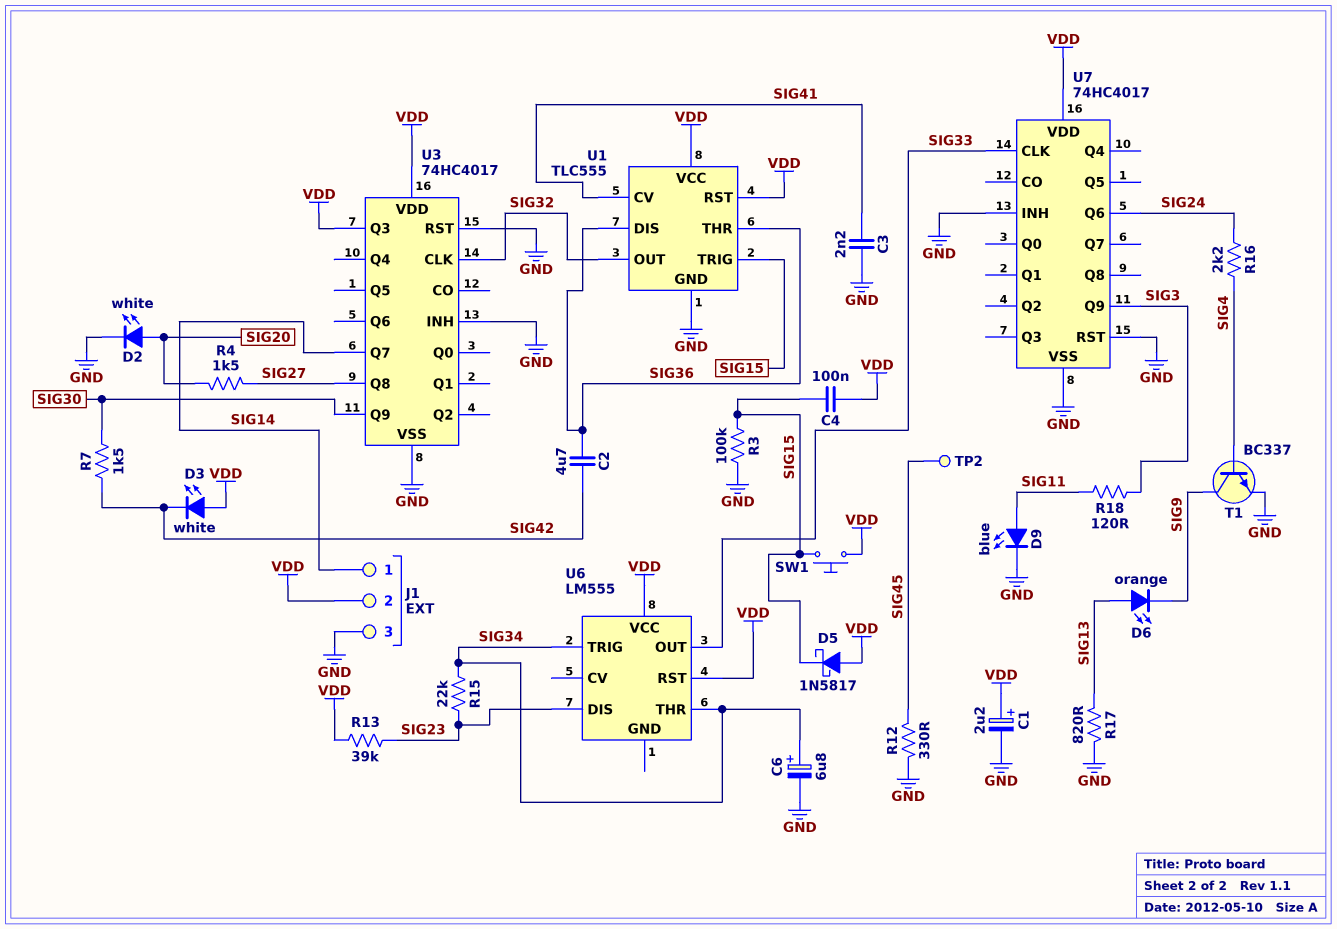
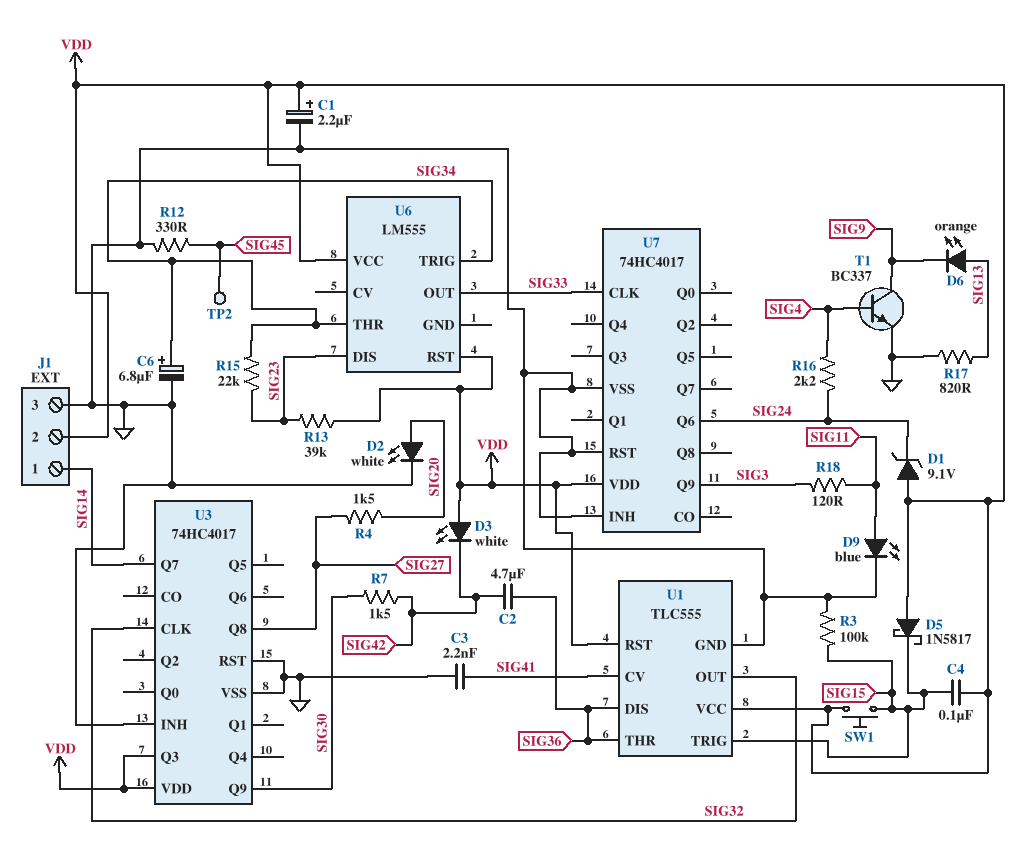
D1: none -> zener 9.1V (A VDD, K SIG24)

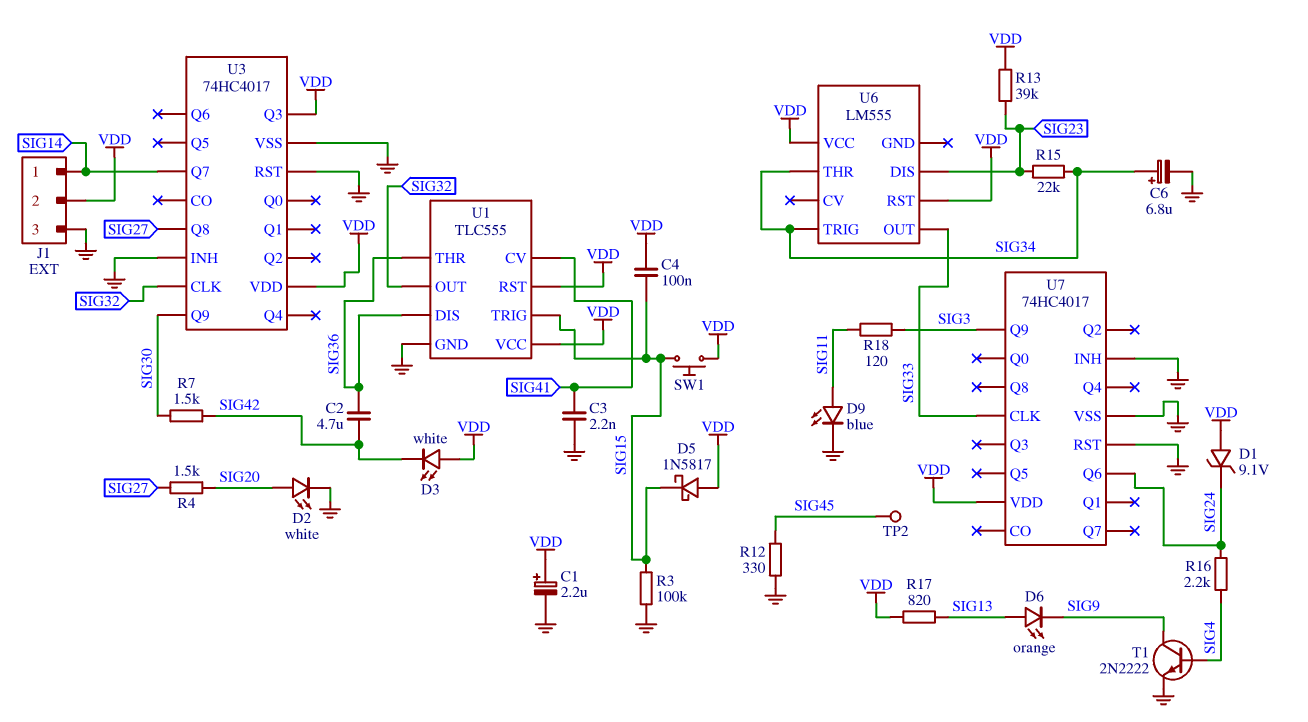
R17: 820 (GND, SIG13) -> 820 (SIG13, VDD)
T1: NPN BC337 (B SIG4, C SIG9, E GND) -> NPN 2N2222 (B SIG4, C SIG9, E GND)

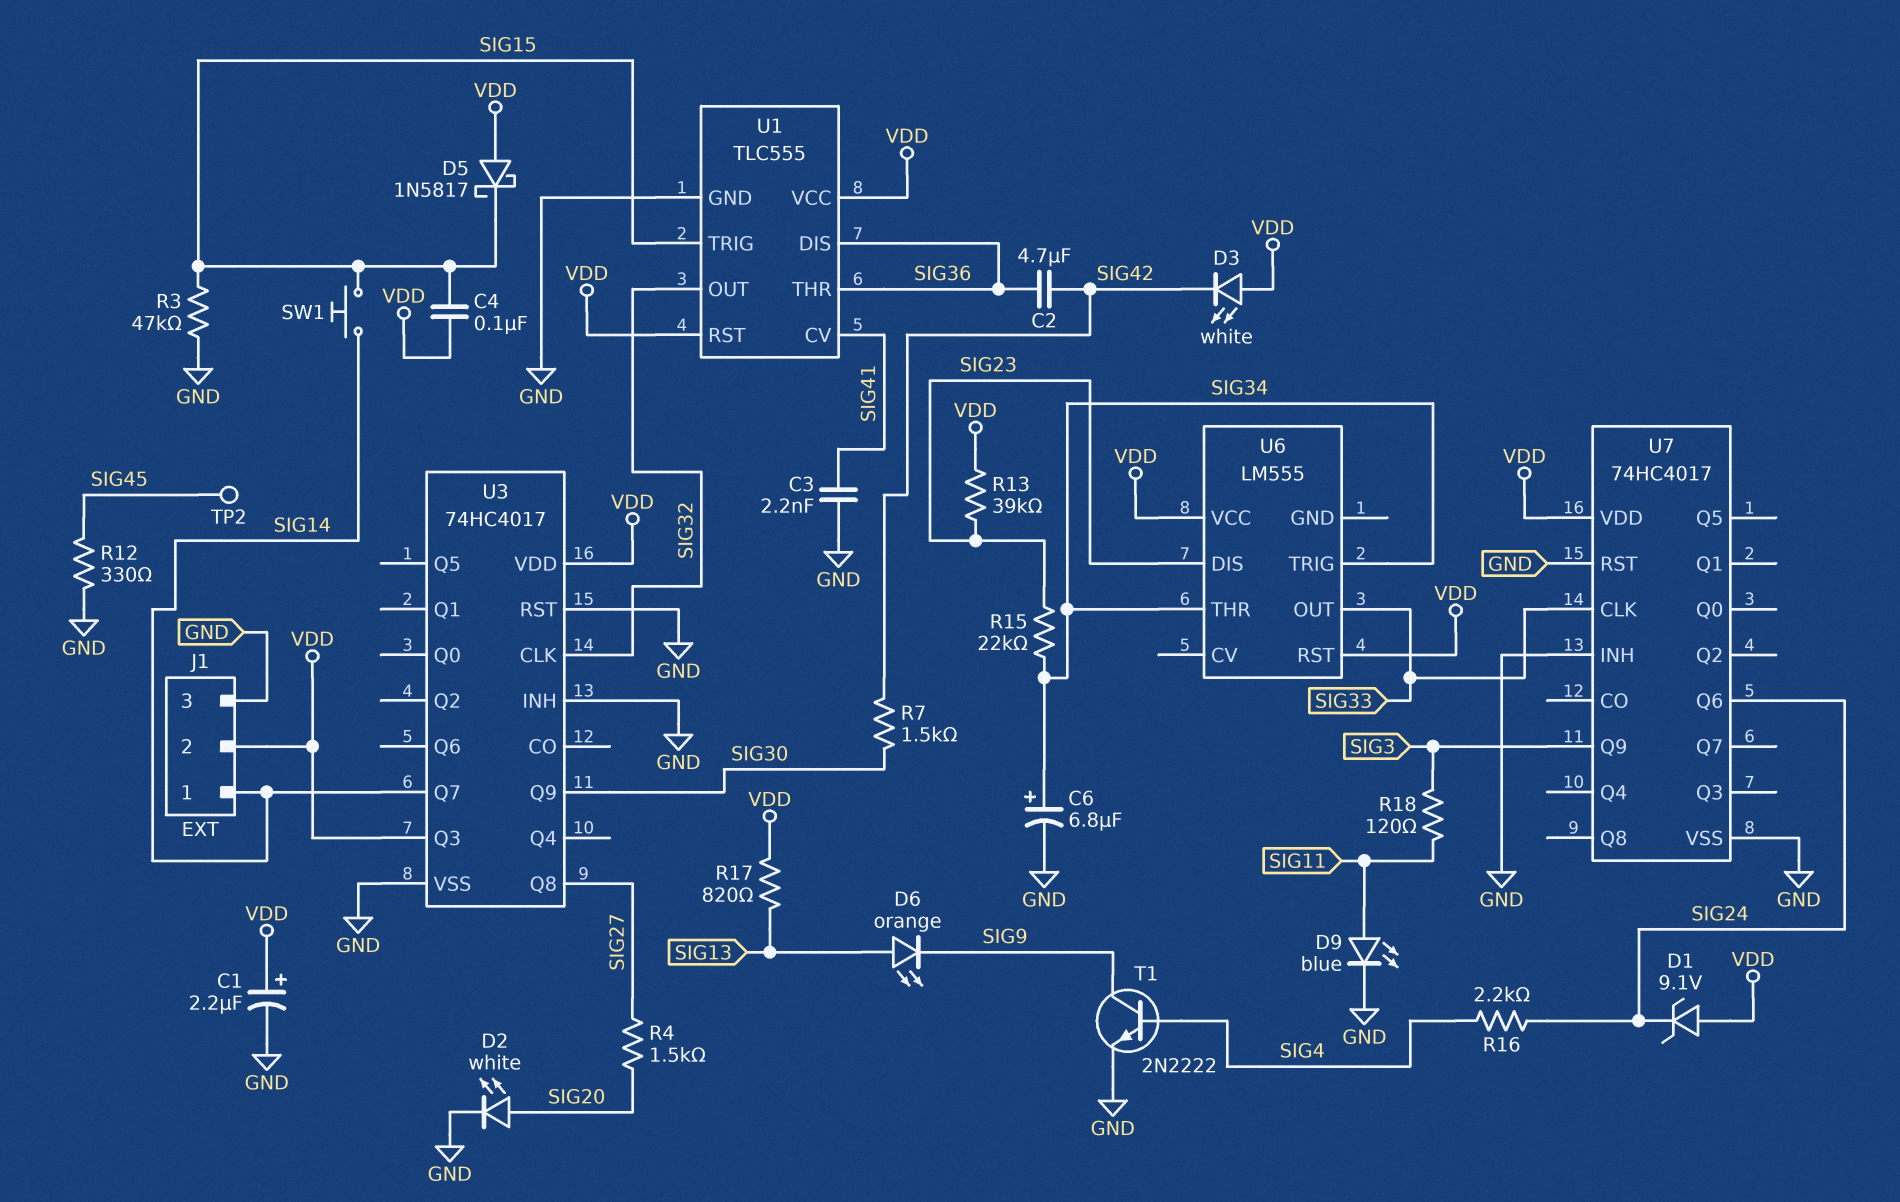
R3: 100k (GND, SIG15) -> 47k (GND, SIG15)
SW1: button (SIG15, VDD) -> button (SIG14, SIG15)

